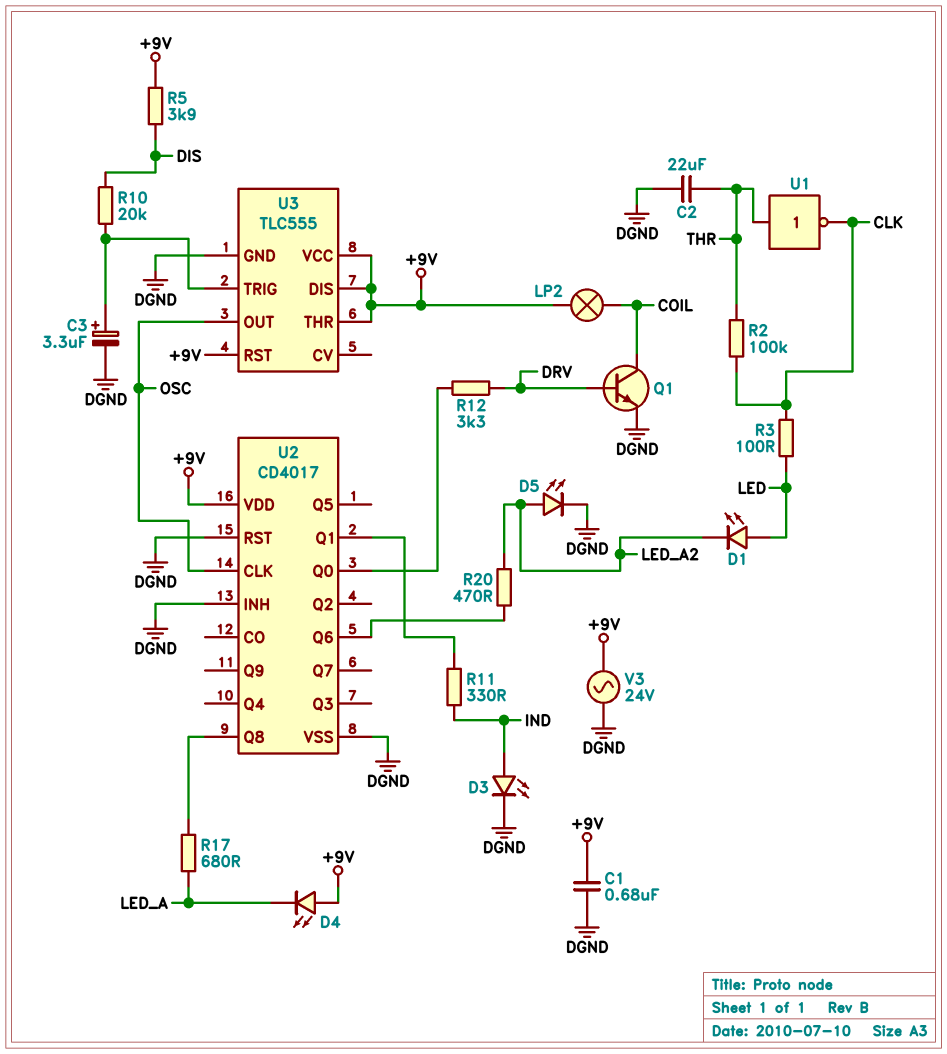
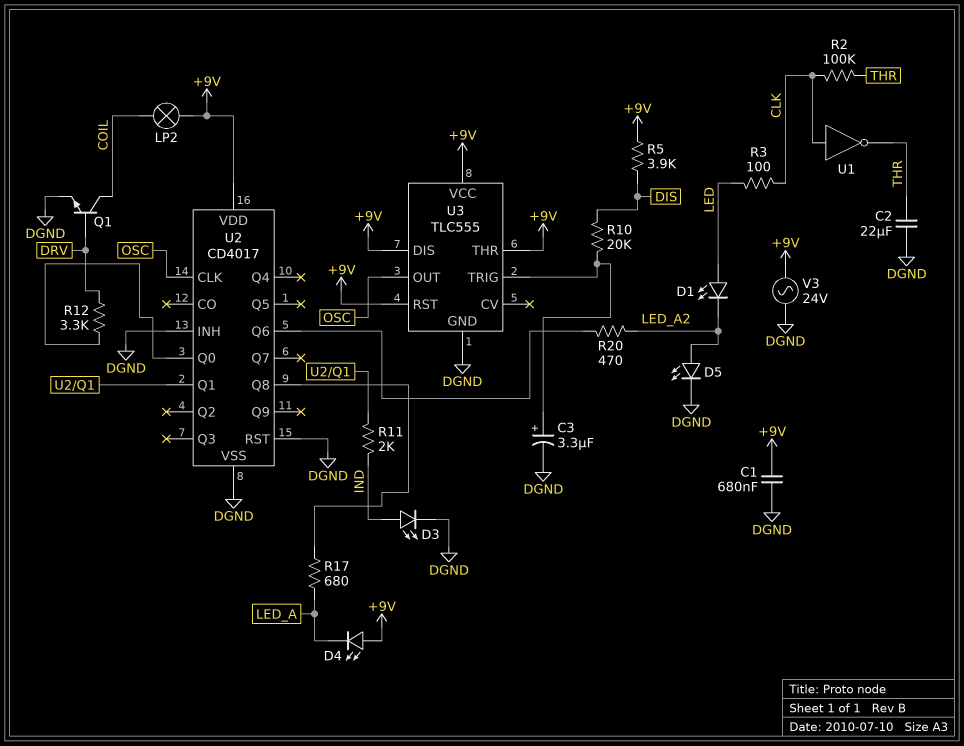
R11: 330 (IND, U2/Q1) -> 2k (IND, U2/Q1)
U1: NOT (in THR, out CLK) -> NOT (in CLK, out THR)

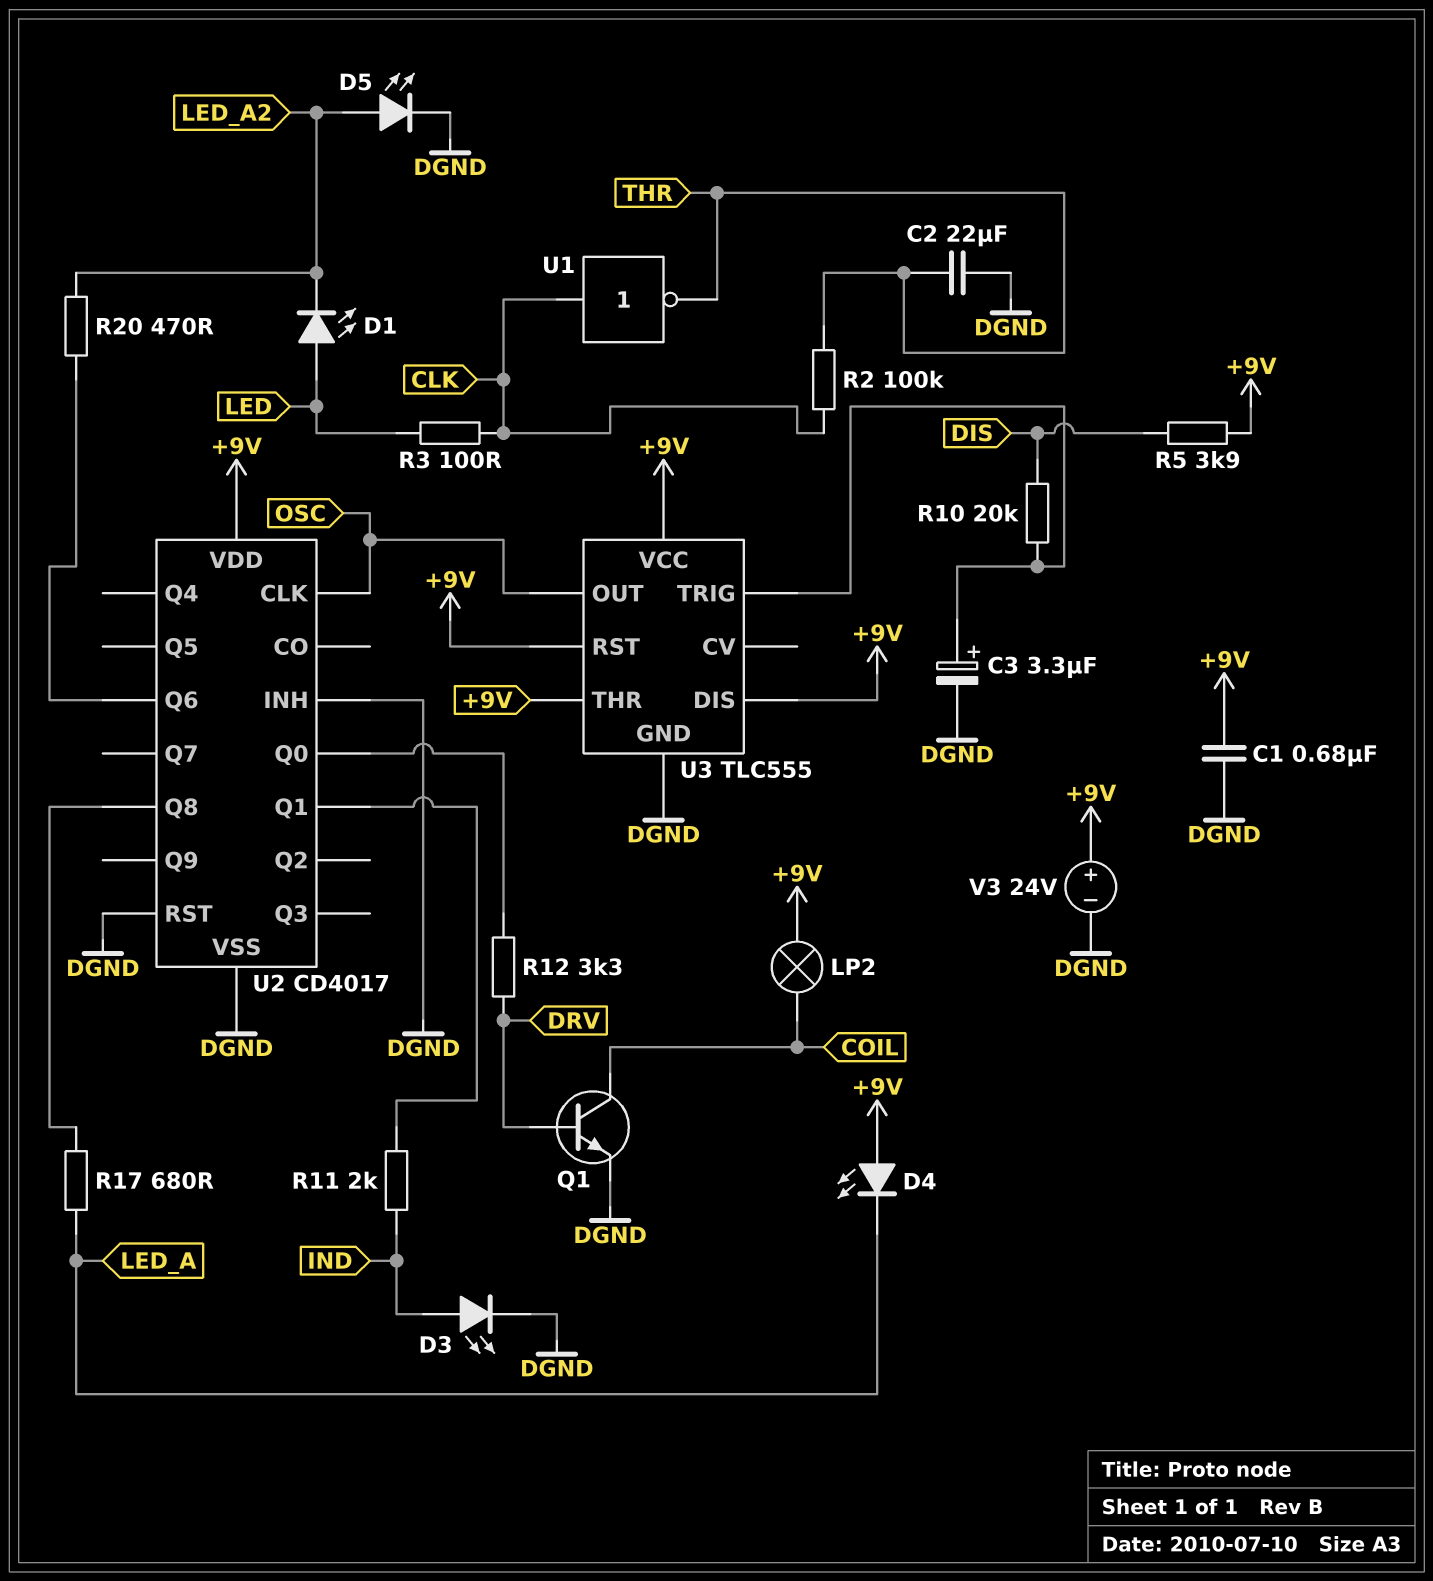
V3: AC 24V (+9V, DGND) -> 24V (plus +9V, minus DGND)

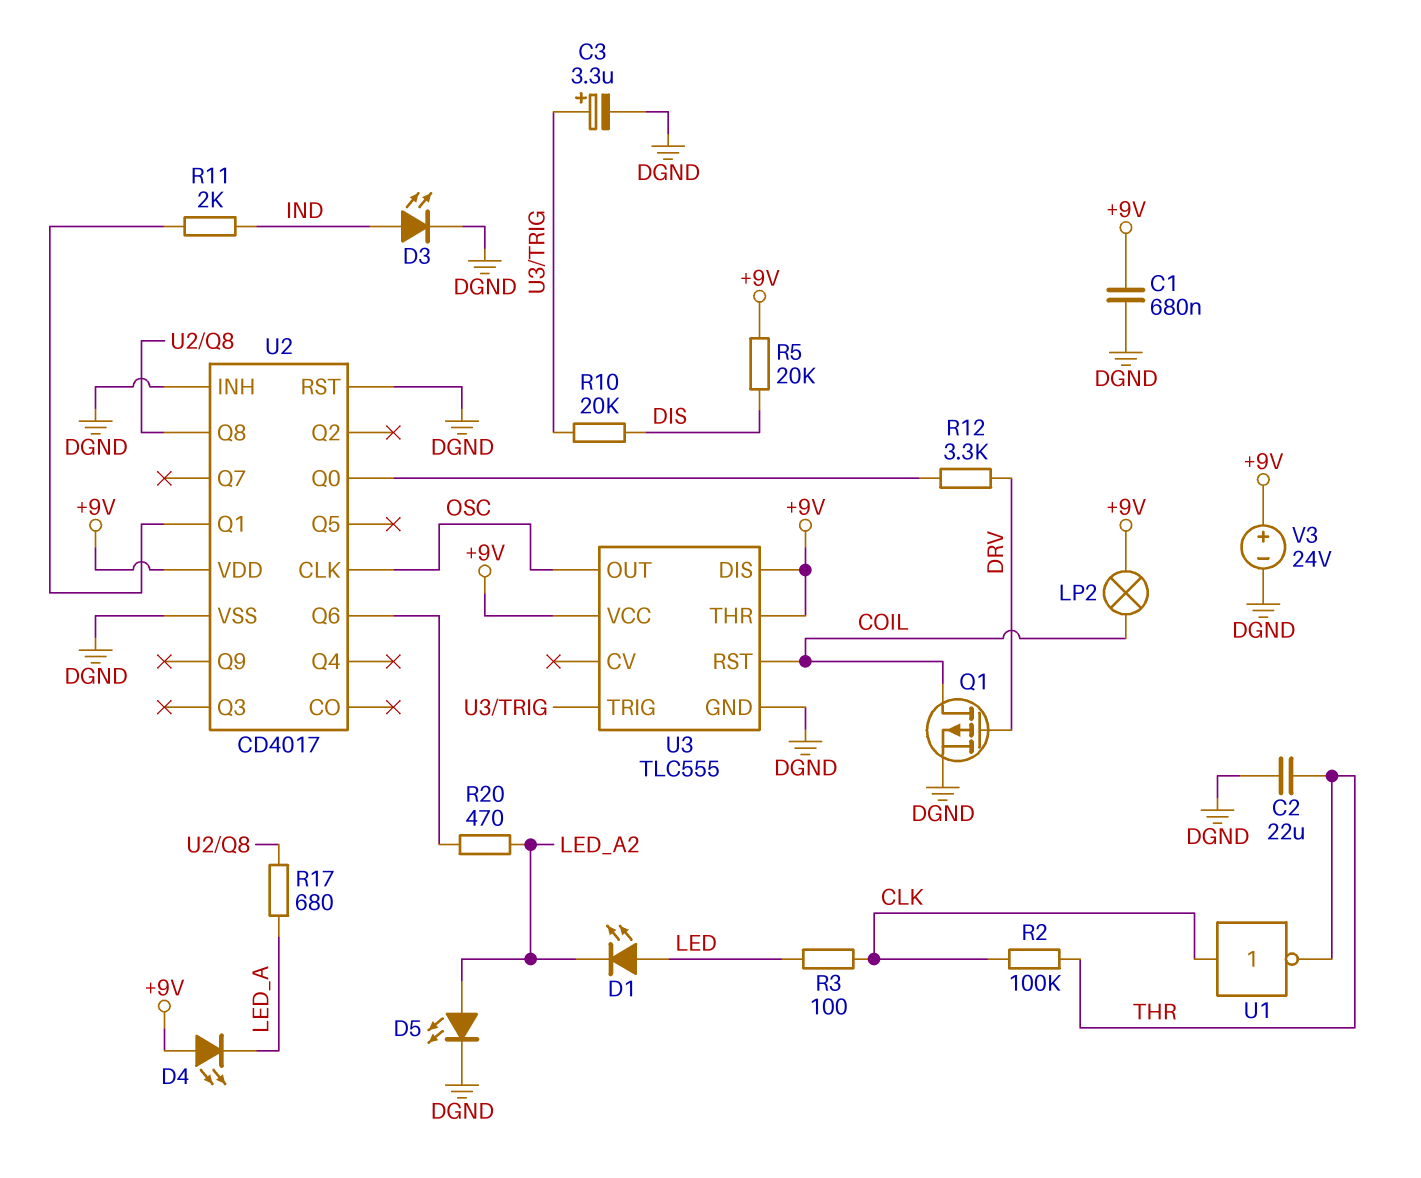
Q1: NPN (B DRV, C COIL, E DGND) -> PMOS (G DRV, D COIL, S DGND)
R5: 3.9k (+9V, DIS) -> 20k (+9V, DIS)
U3 pin RST: +9V -> COIL

